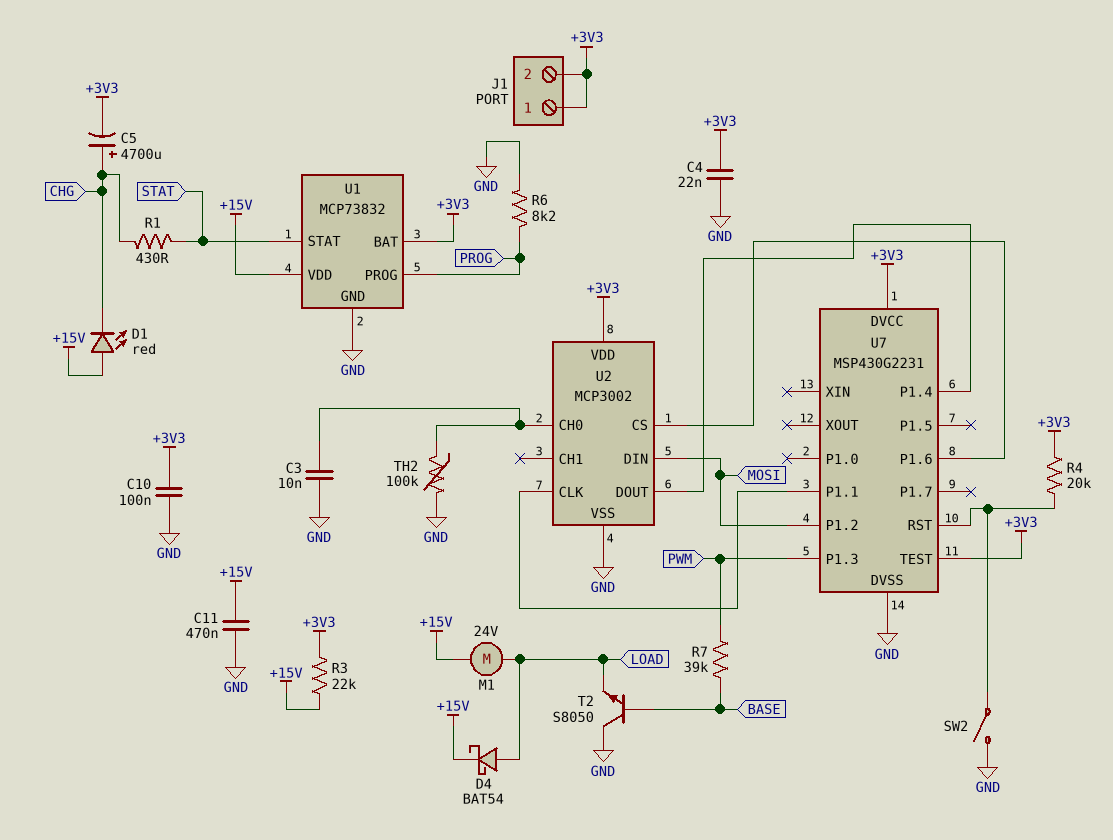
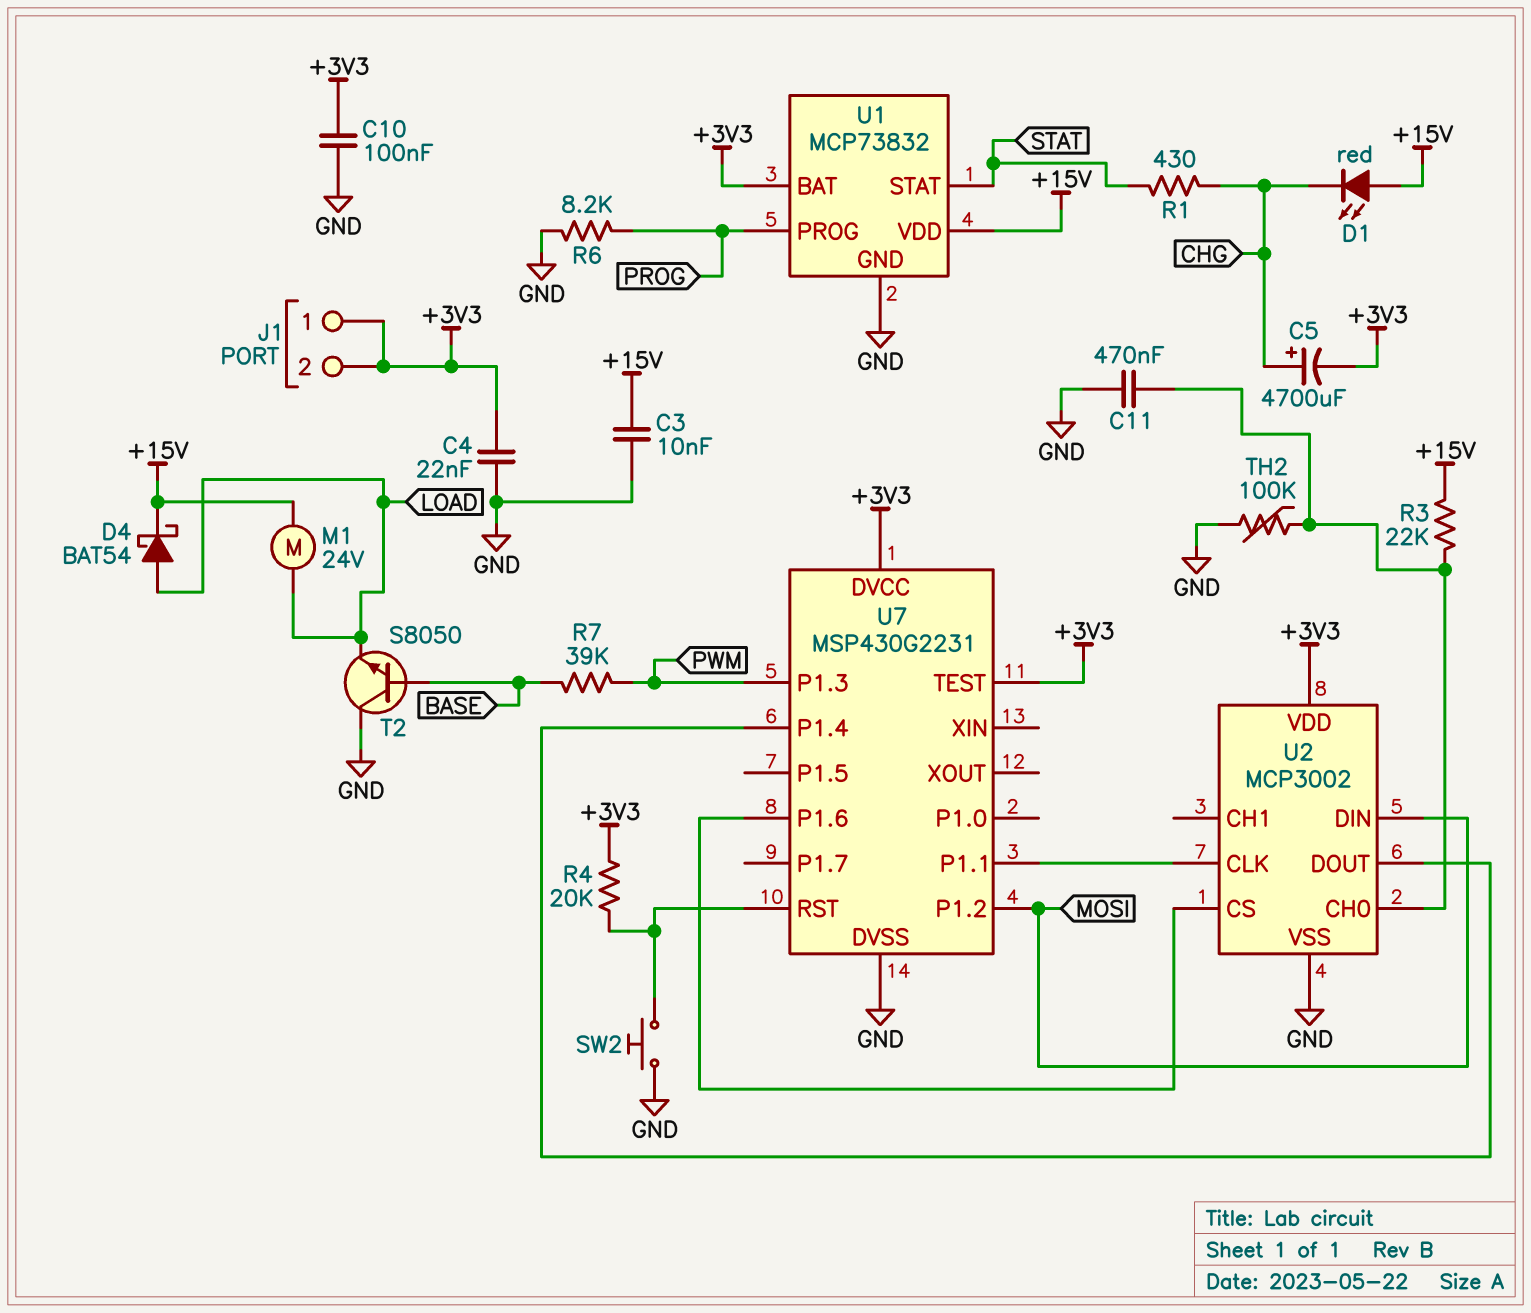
C3: 10nF (GND, U2/CH0) -> 10nF (+15V, GND)
C11: 470nF (+15V, GND) -> 470nF (GND, U2/CH0)
R3: 22k (+3V3, +15V) -> 22k (+15V, U2/CH0)
SW2: switch (GND, U7/RST) -> button (GND, U7/RST)

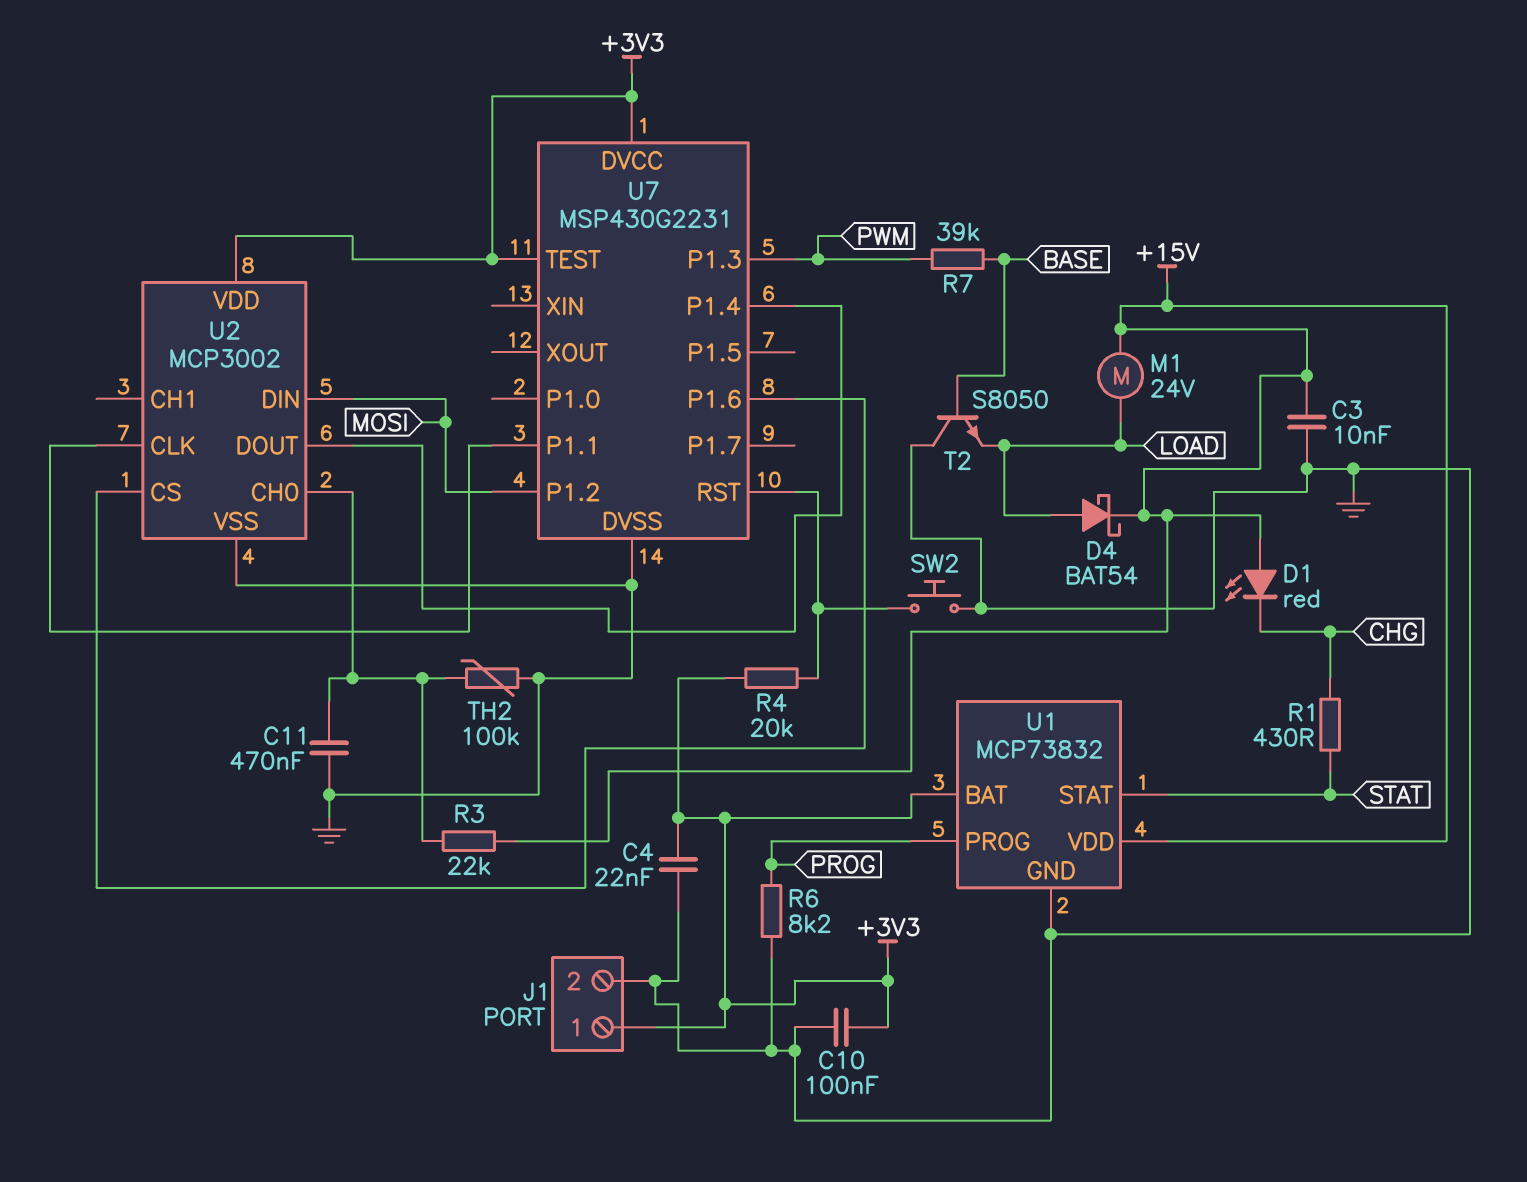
C5: 4700uF (plus CHG, minus +3V3) -> none
J1 pin 2: +3V3 -> GND

